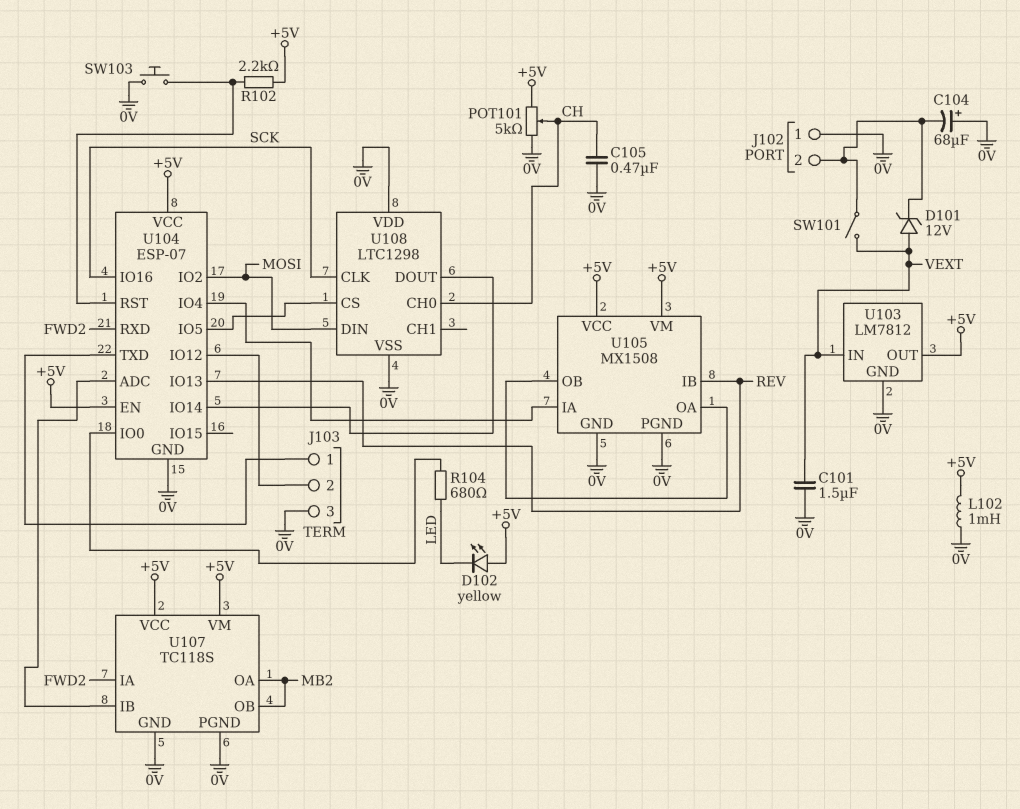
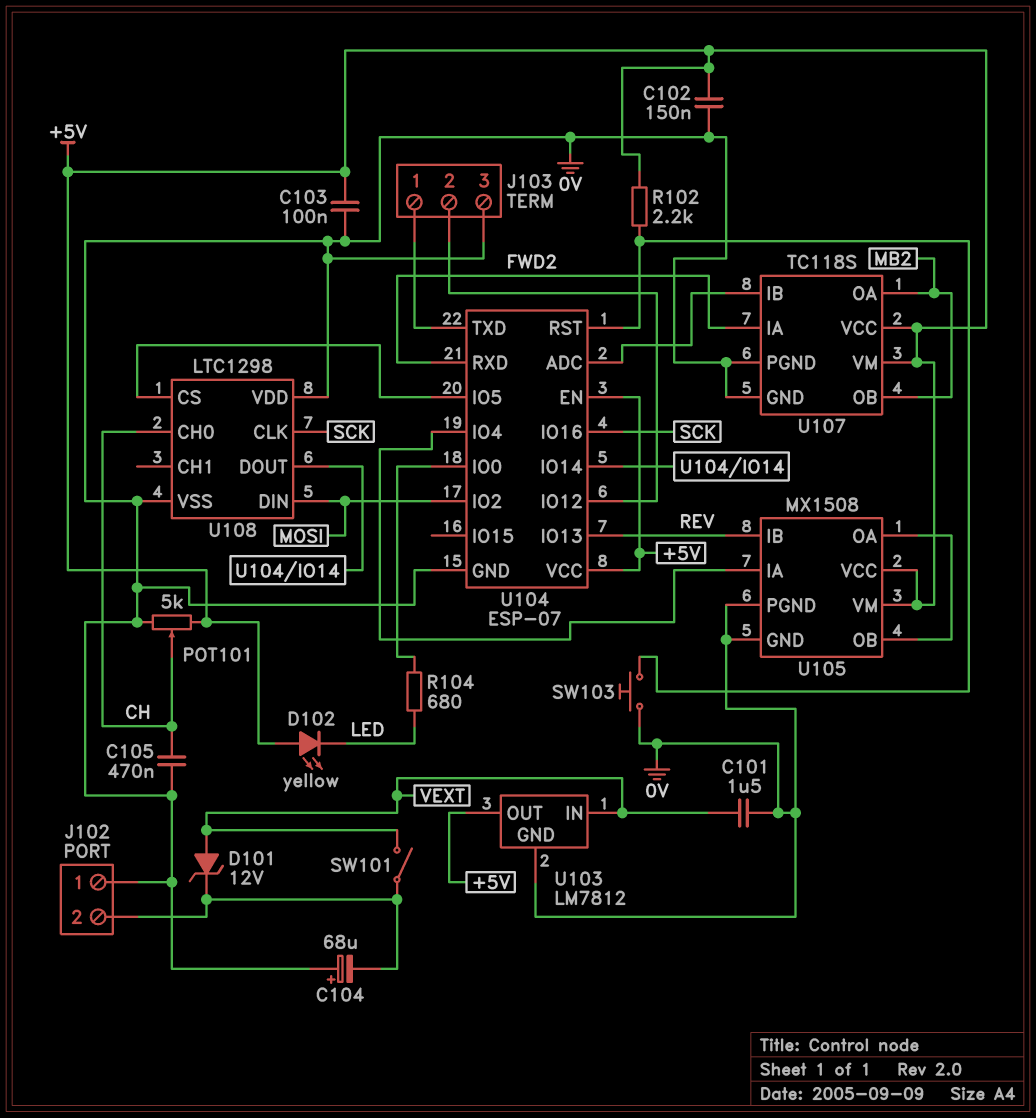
C102: none -> 150nF (+5V, 0V)
C103: none -> 100nF (+5V, 0V)
L102: 1mH (+5V, 0V) -> none

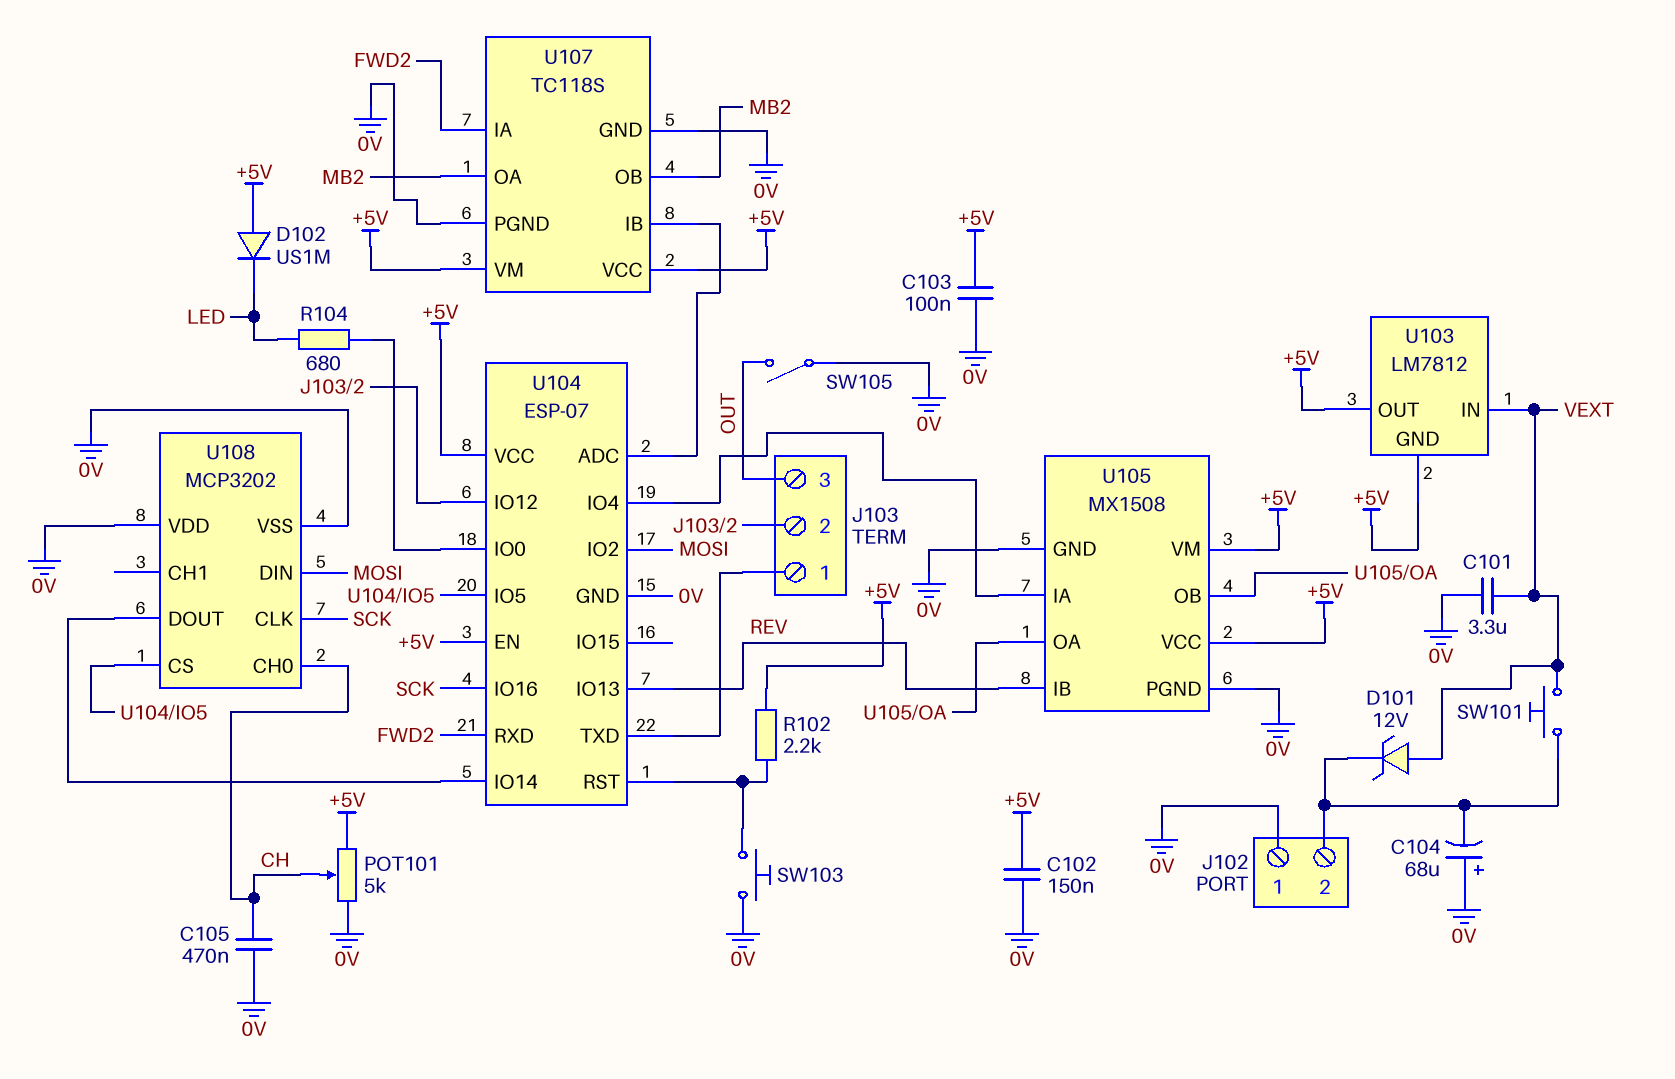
C101: 1.5uF (0V, VEXT) -> 3.3uF (0V, VEXT)
D102: LED yellow (A +5V, K LED) -> diode US1M (A +5V, K LED)
J103 pin 3: 0V -> OUT
SW101: switch (J102/2, VEXT) -> button (J102/2, VEXT)
SW105: none -> switch (0V, OUT)
U103 pin GND: 0V -> +5V
U108: LTC1298 -> MCP3202

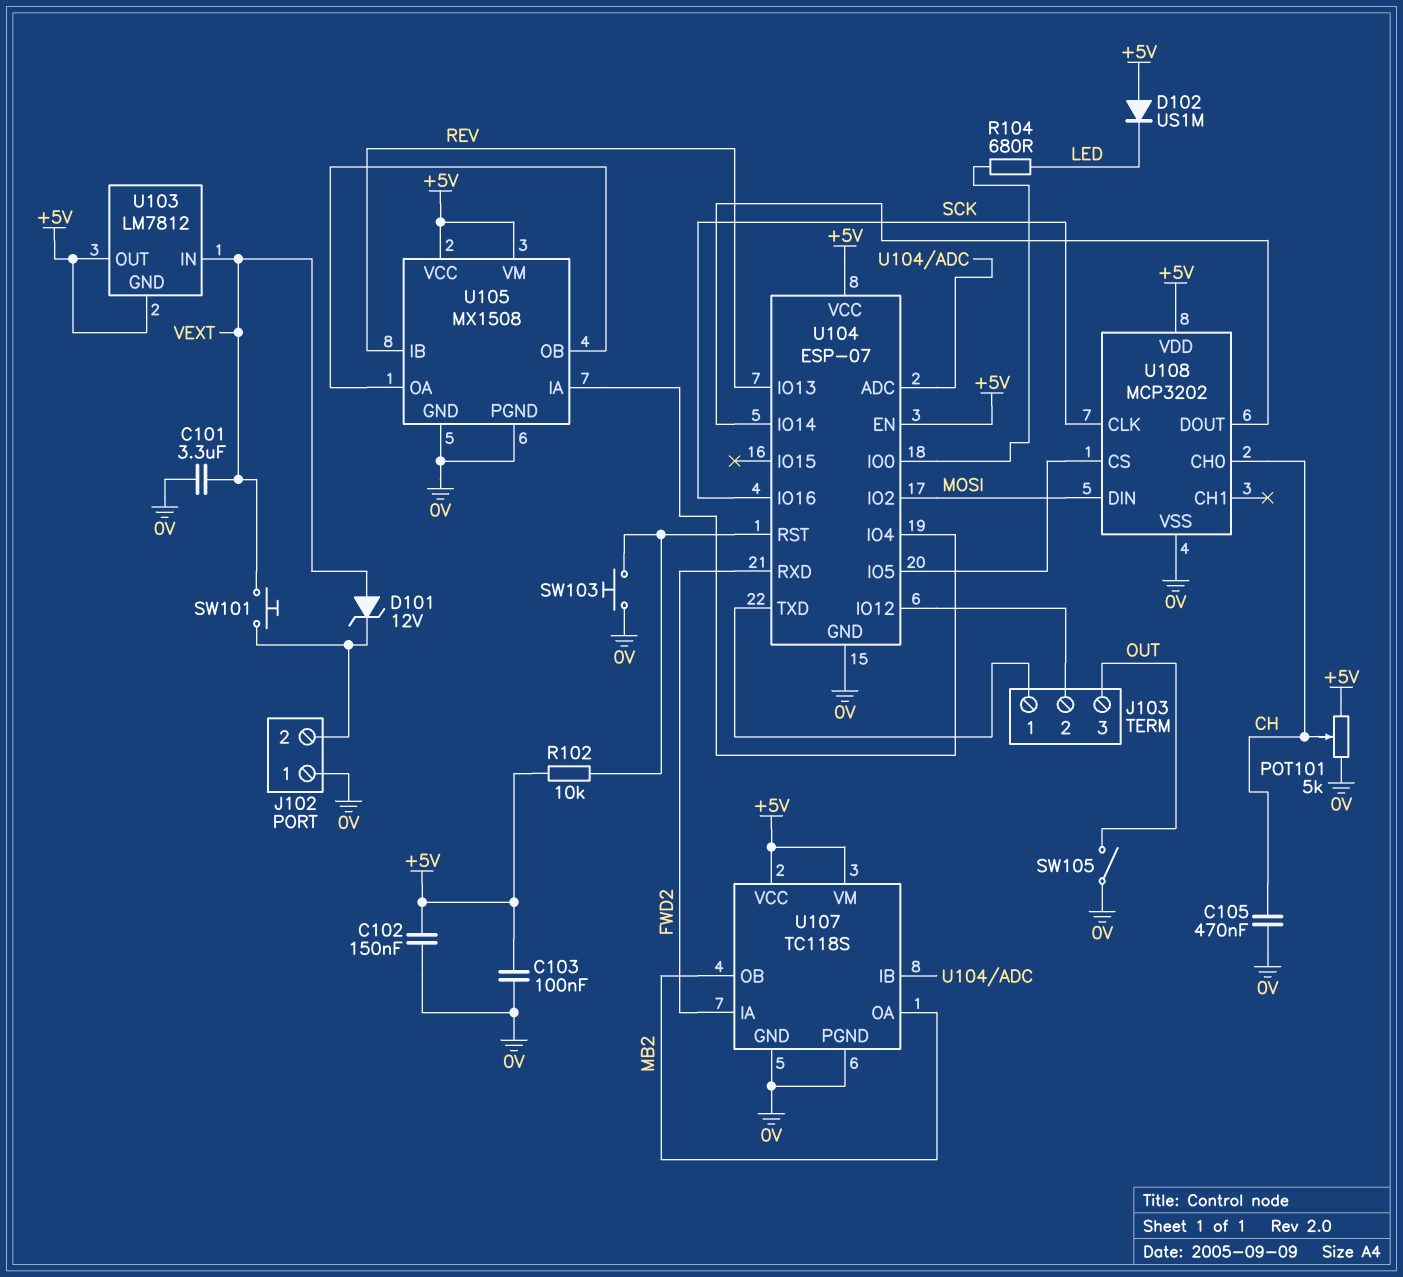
C104: 68uF (plus 0V, minus J102/2) -> none
R102: 2.2k (+5V, U104/RST) -> 10k (+5V, U104/RST)
U108 pin VDD: 0V -> +5V

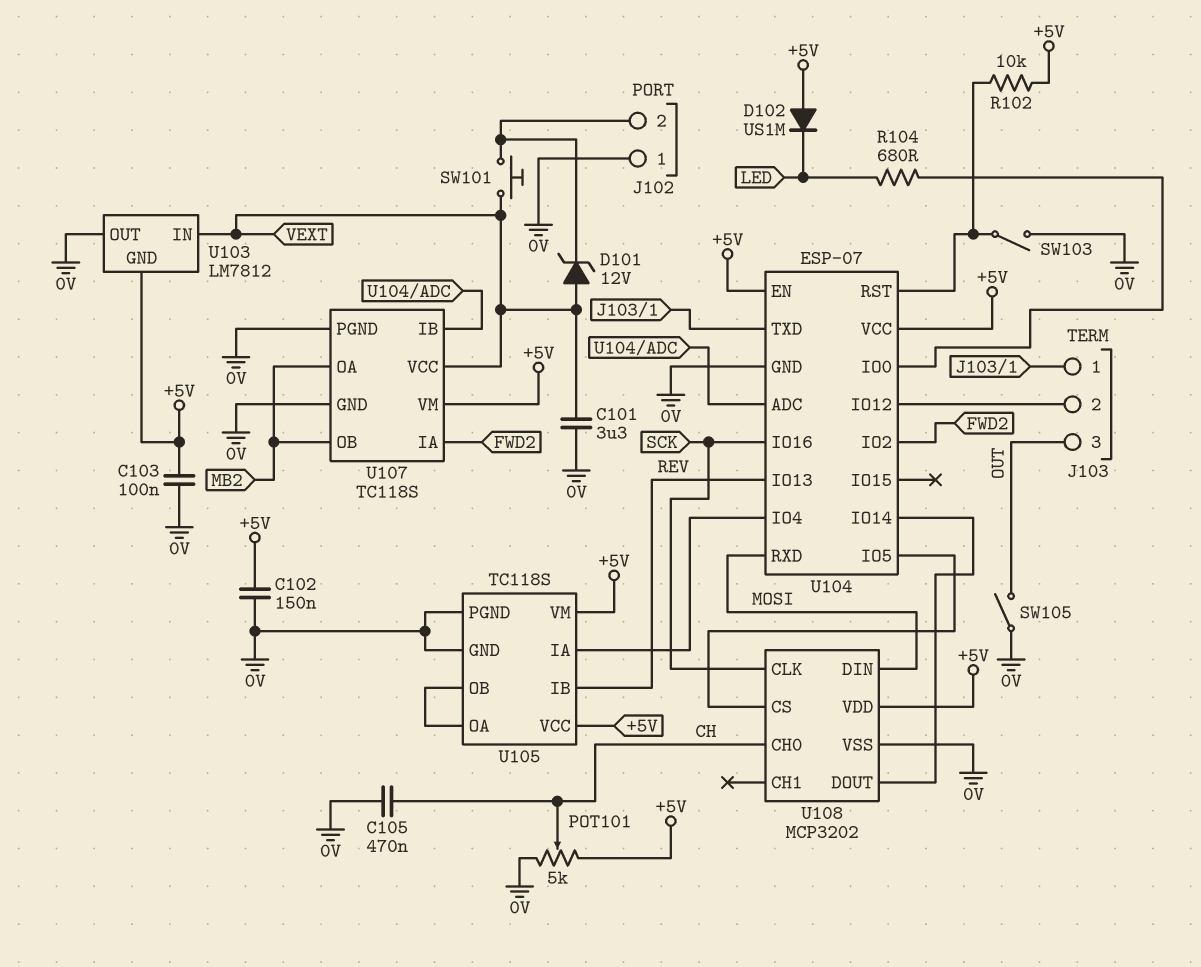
SW103: button (0V, U104/RST) -> switch (0V, U104/RST)
U103 pin OUT: +5V -> 0V
U104 pin IO2: MOSI -> FWD2
U104 pin RXD: FWD2 -> MOSI
U105: MX1508 -> TC118S
U107 pin VCC: +5V -> VEXT

